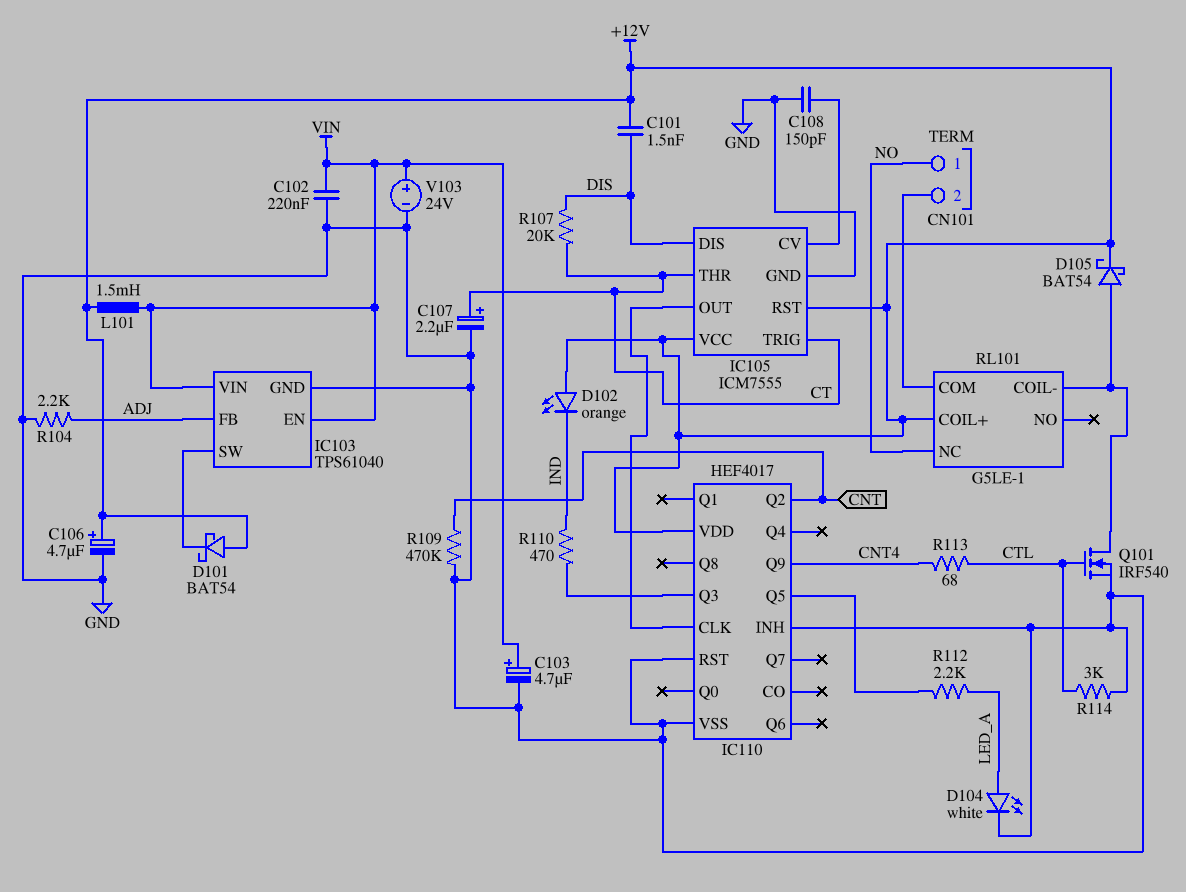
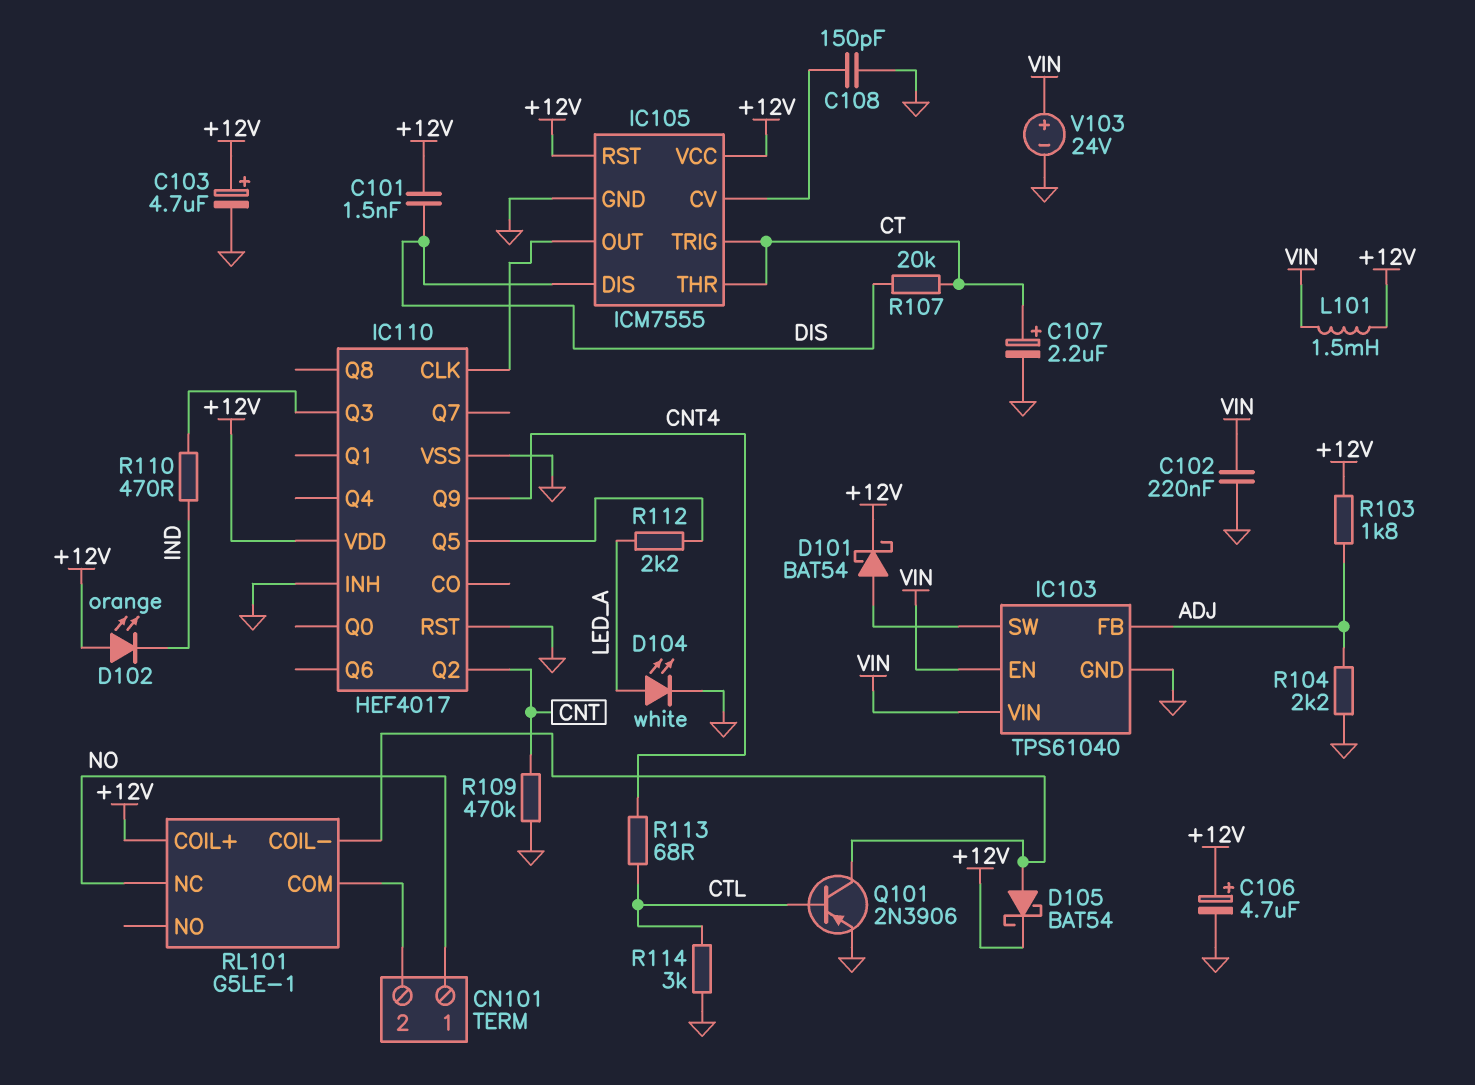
C103: 4.7uF (plus VIN, minus GND) -> 4.7uF (plus +12V, minus GND)
D101: schottky BAT54 (A +12V, K IC103/SW) -> schottky BAT54 (A IC103/SW, K +12V)
Q101: NMOS IRF540 (G CTL, D RL101/COIL-, S GND) -> PNP 2N3906 (B CTL, C RL101/COIL-, E GND)
R103: none -> 1.8k (+12V, ADJ)

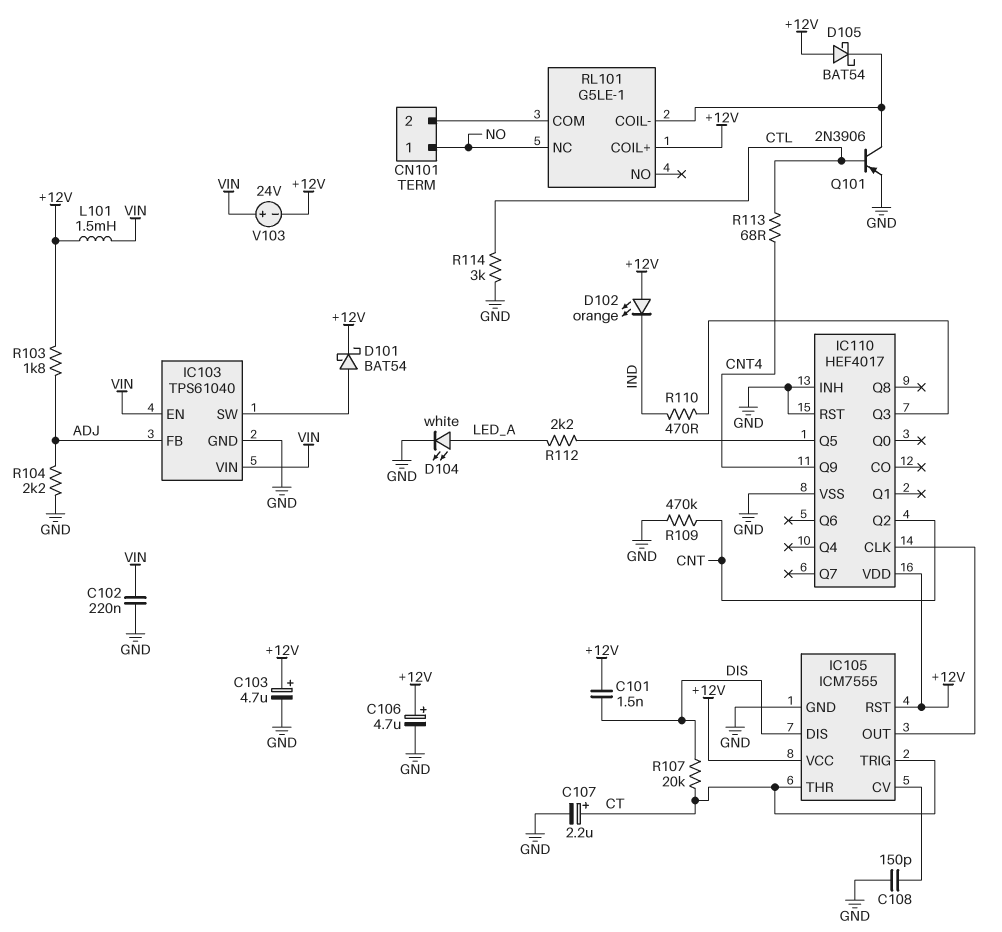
D105: schottky BAT54 (A RL101/COIL-, K +12V) -> schottky BAT54 (A +12V, K RL101/COIL-)
V103: 24V (plus VIN, minus GND) -> 24V (plus VIN, minus +12V)

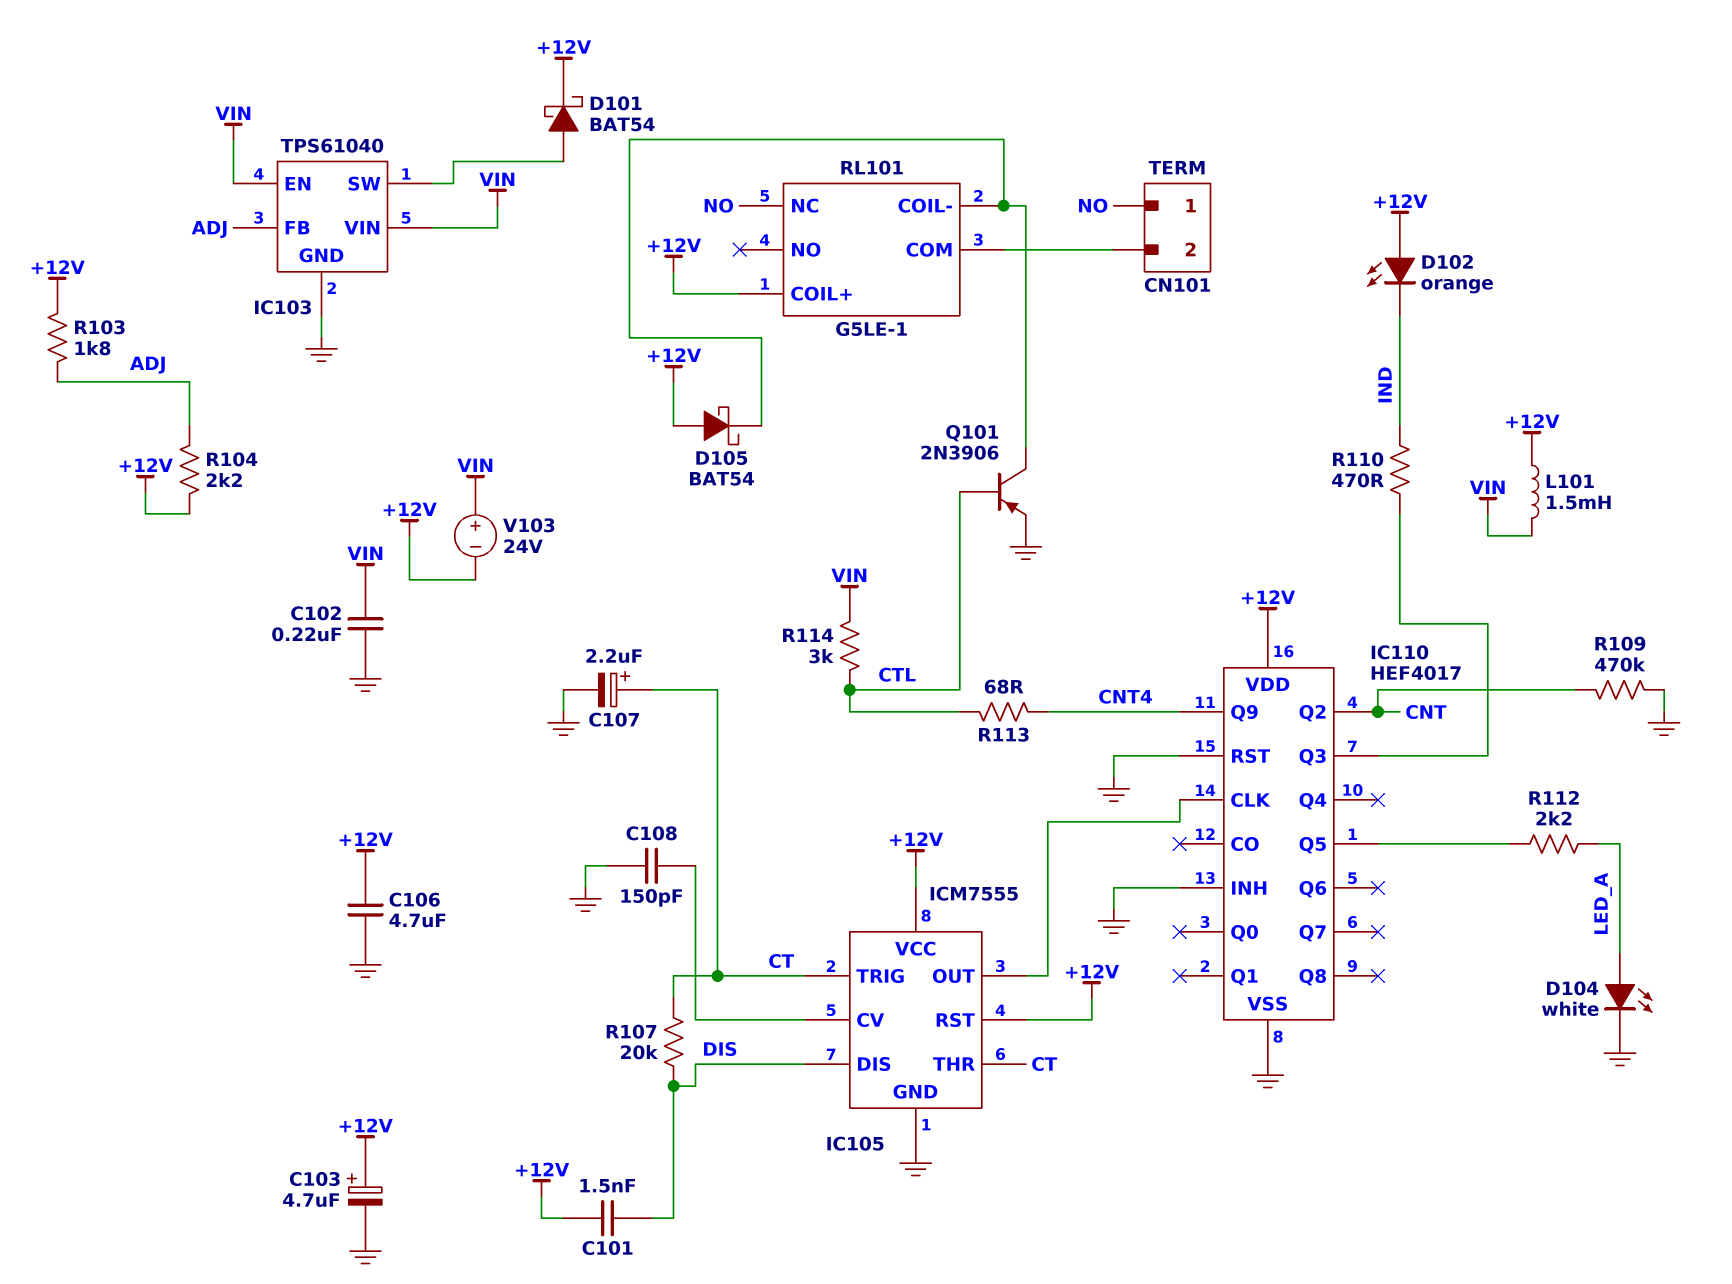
C106: 4.7uF (plus +12V, minus GND) -> 4.7uF (+12V, GND)
R104: 2.2k (ADJ, GND) -> 2.2k (+12V, ADJ)
R114: 3k (CTL, GND) -> 3k (CTL, VIN)

